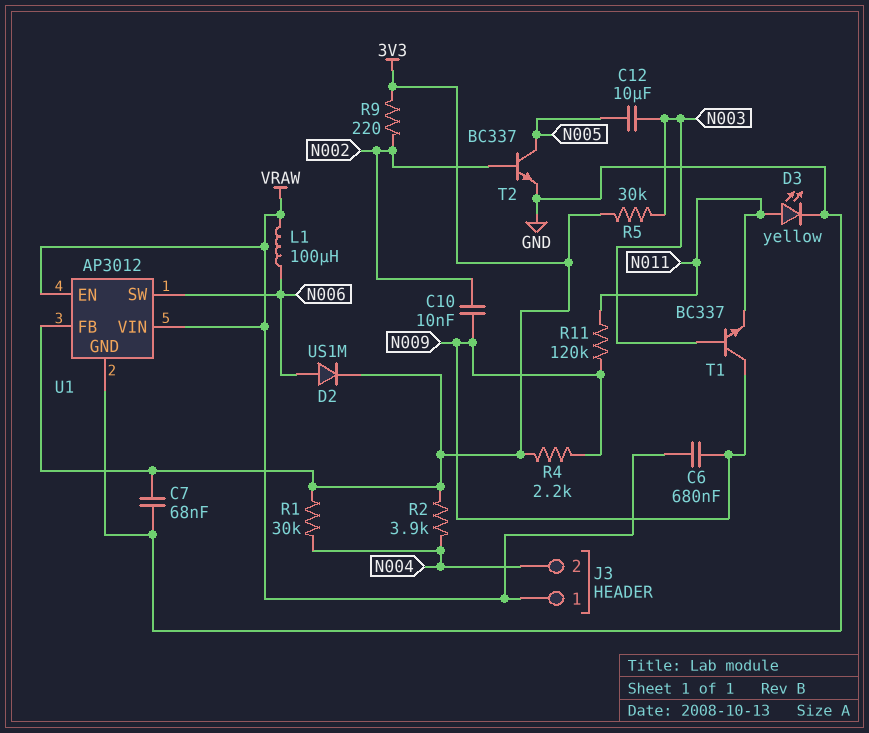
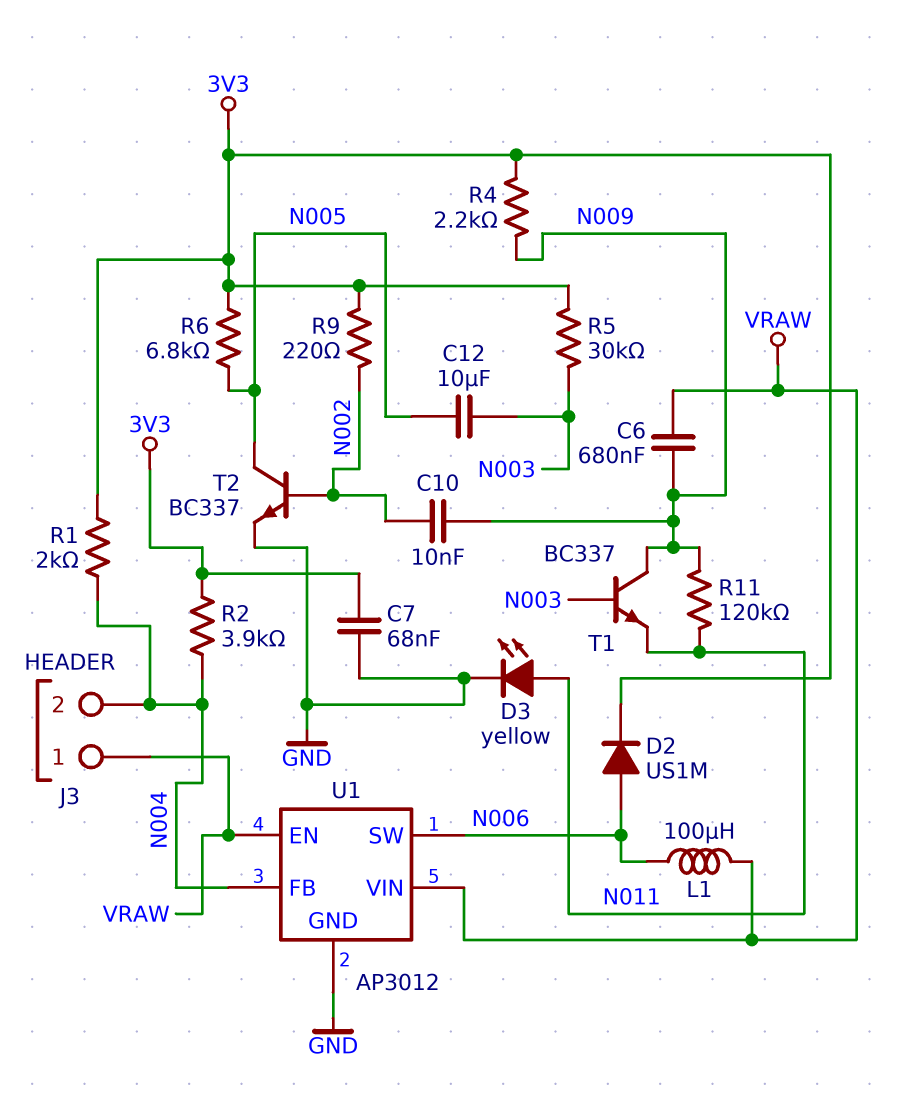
R1: 30k (3V3, N004) -> 2k (3V3, N004)
R6: none -> 6.8k (3V3, N005)
U1 pin FB: 3V3 -> N004

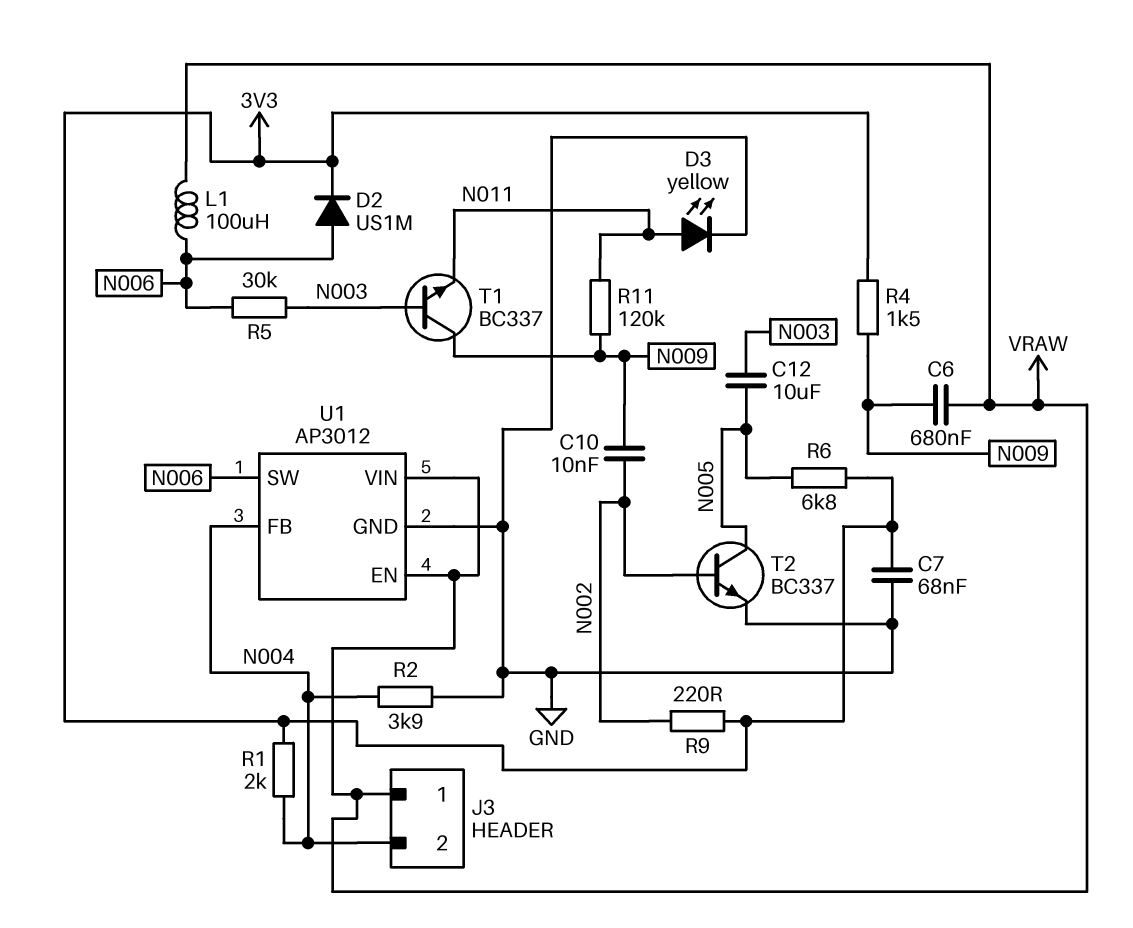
R2: 3.9k (3V3, N004) -> 3.9k (GND, N004)
R4: 2.2k (3V3, N009) -> 1.5k (3V3, N009)
R5: 30k (3V3, N003) -> 30k (N003, N006)

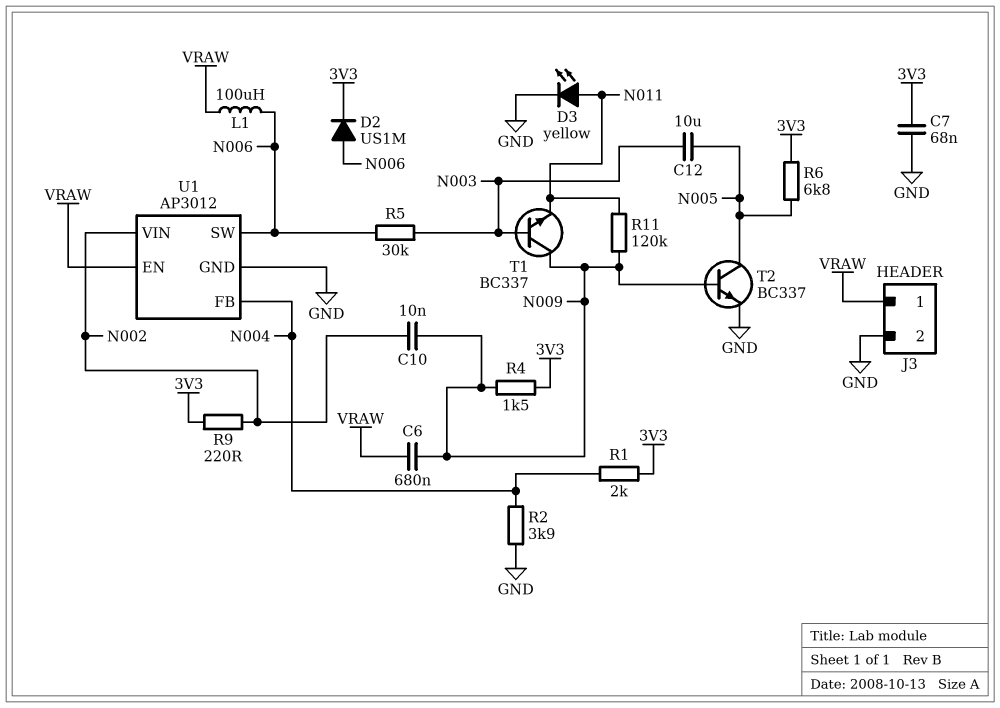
J3 pin 2: N004 -> GND
T2: NPN BC337 (B N002, C N005, E GND) -> NPN BC337 (B N009, C N005, E GND)
U1 pin VIN: VRAW -> N002

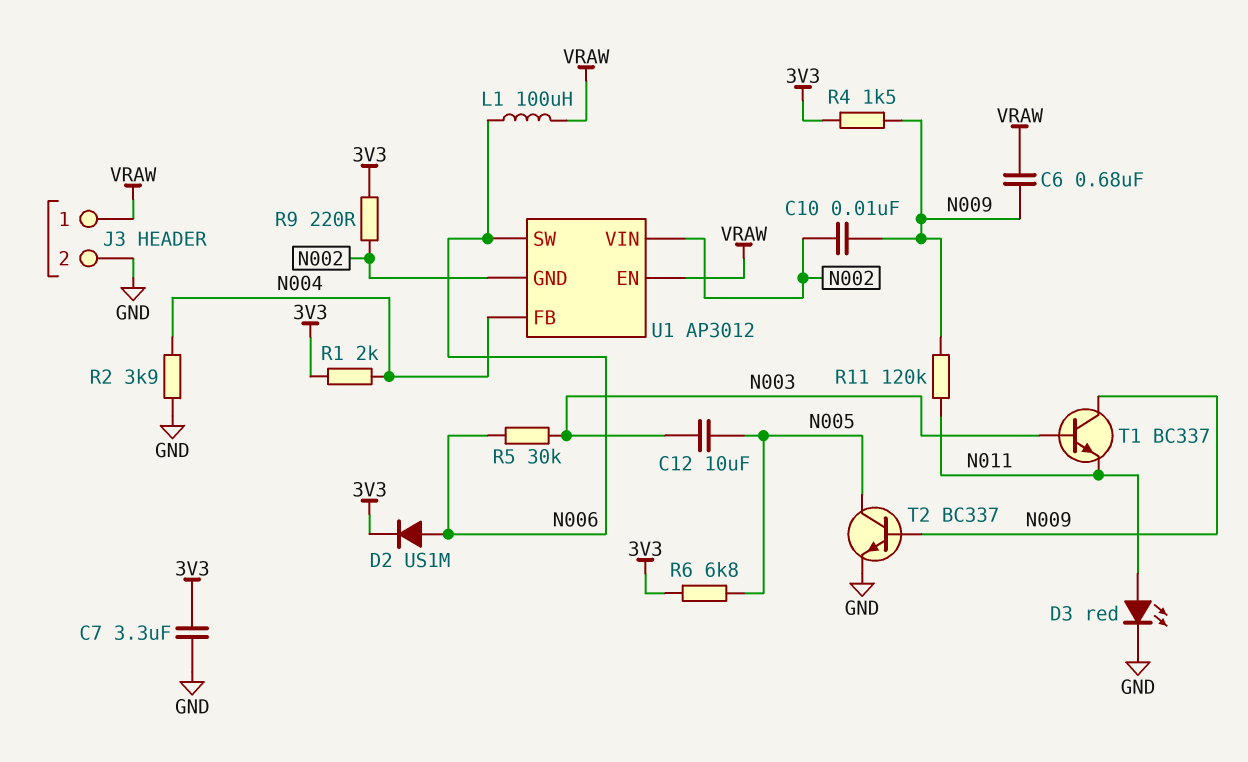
C7: 68nF (3V3, GND) -> 3.3uF (3V3, GND)
D3: LED yellow (A N011, K GND) -> LED red (A N011, K GND)
U1 pin GND: GND -> N002

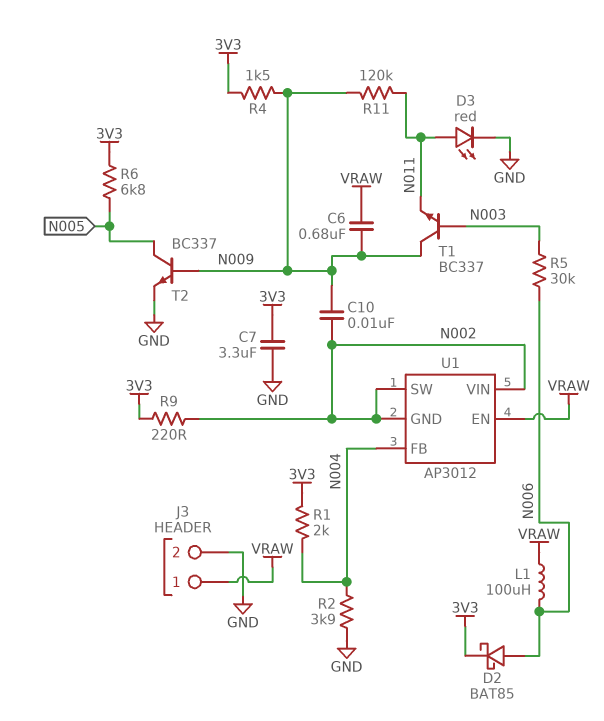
C12: 10uF (N003, N005) -> none
D2: diode US1M (A N006, K 3V3) -> schottky BAT85 (A N006, K 3V3)
U1 pin SW: N006 -> N002

